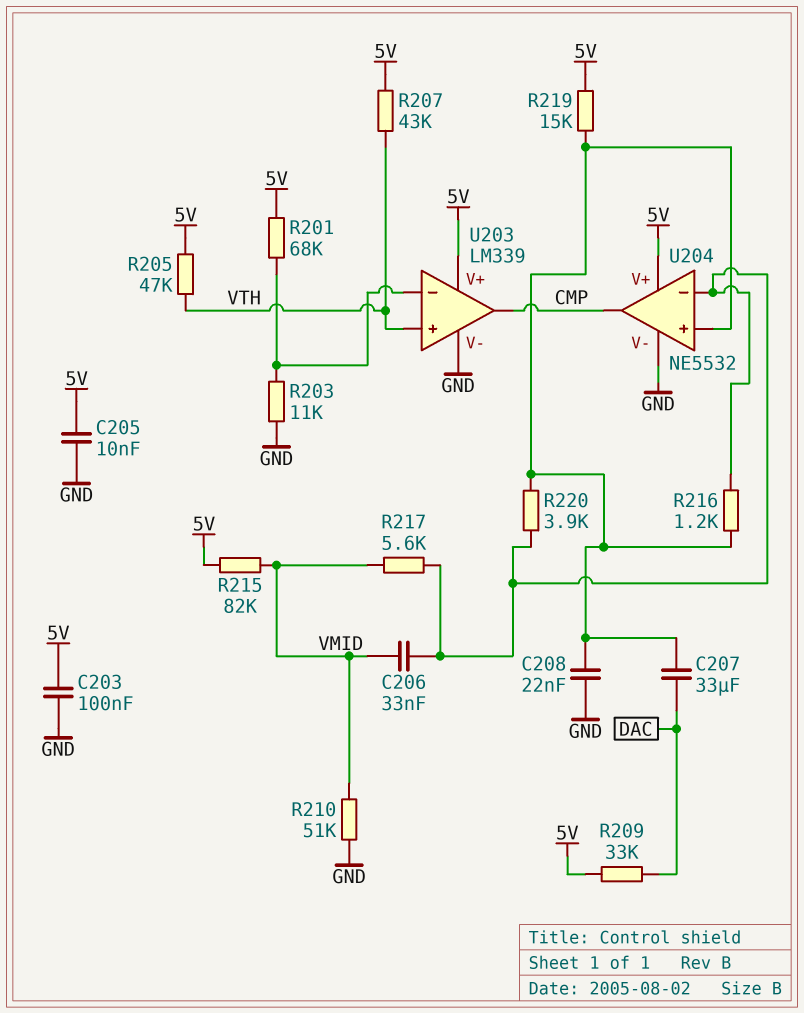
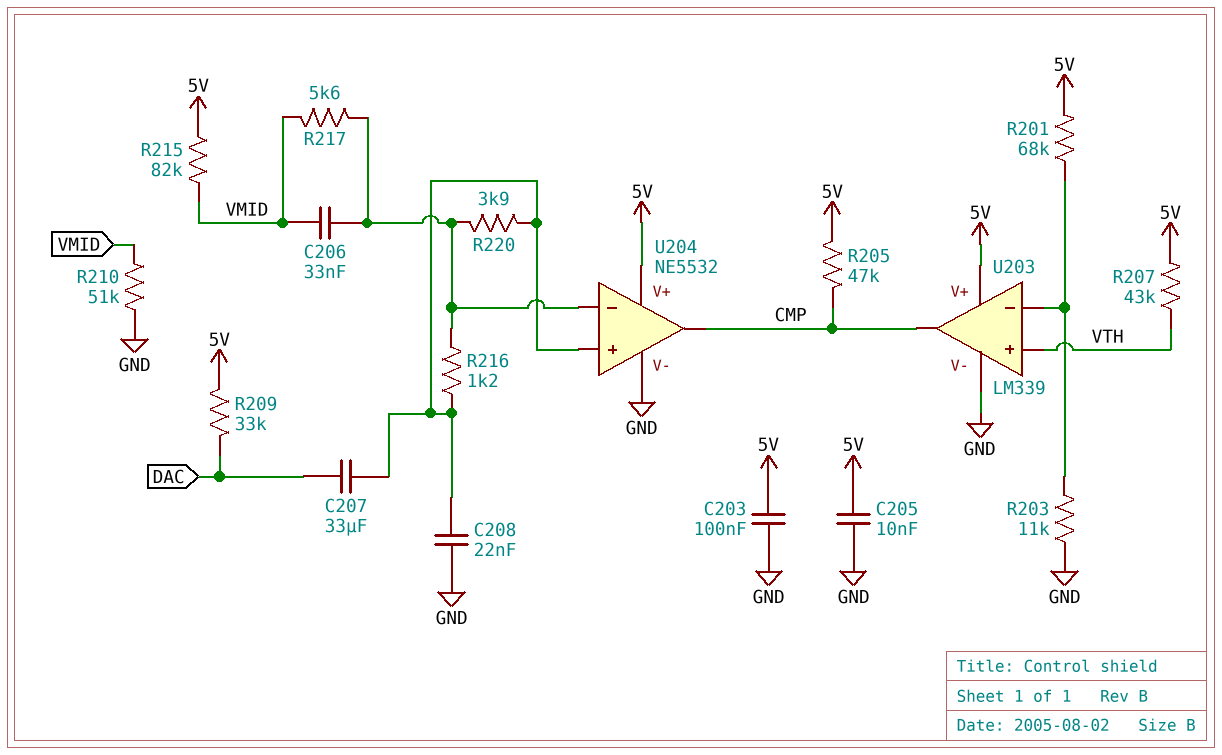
R205: 47k (5V, VTH) -> 47k (5V, CMP)
R219: 15k (5V, U204/in+) -> none

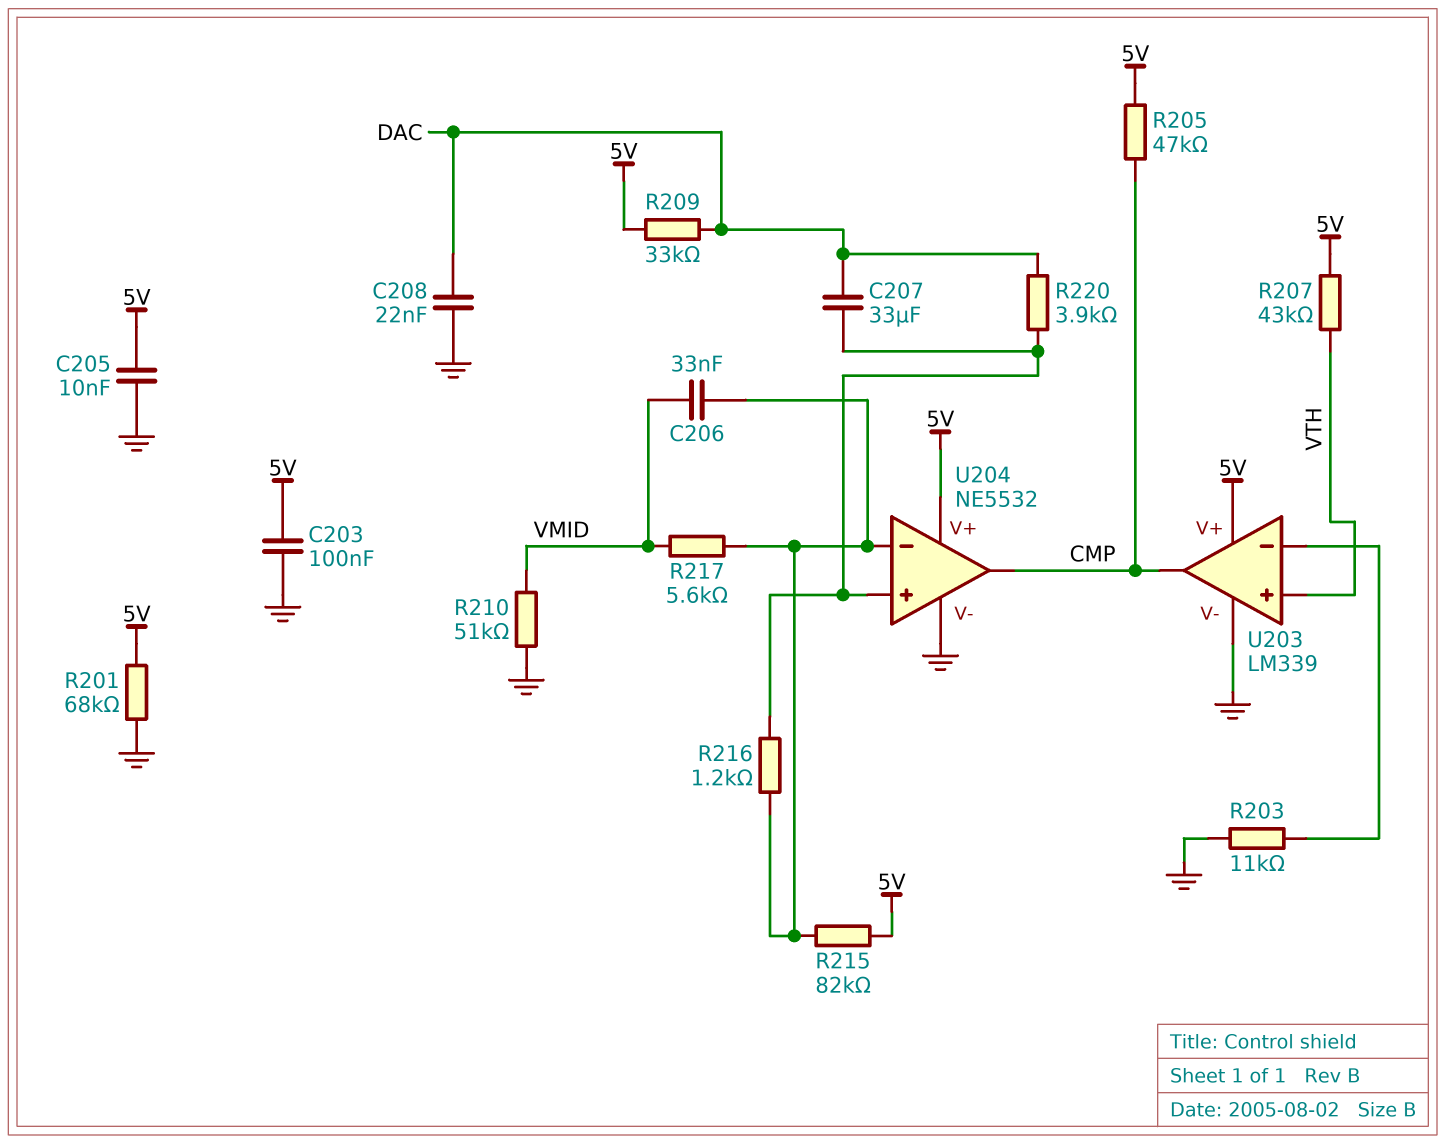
C208: 22nF (GND, U204/in+) -> 22nF (DAC, GND)
R201: 68k (5V, U203/in-) -> 68k (5V, GND)
R215: 82k (5V, VMID) -> 82k (5V, U204/in-)
R220: 3.9k (U204/in+, U204/in-) -> 3.9k (DAC, U204/in+)

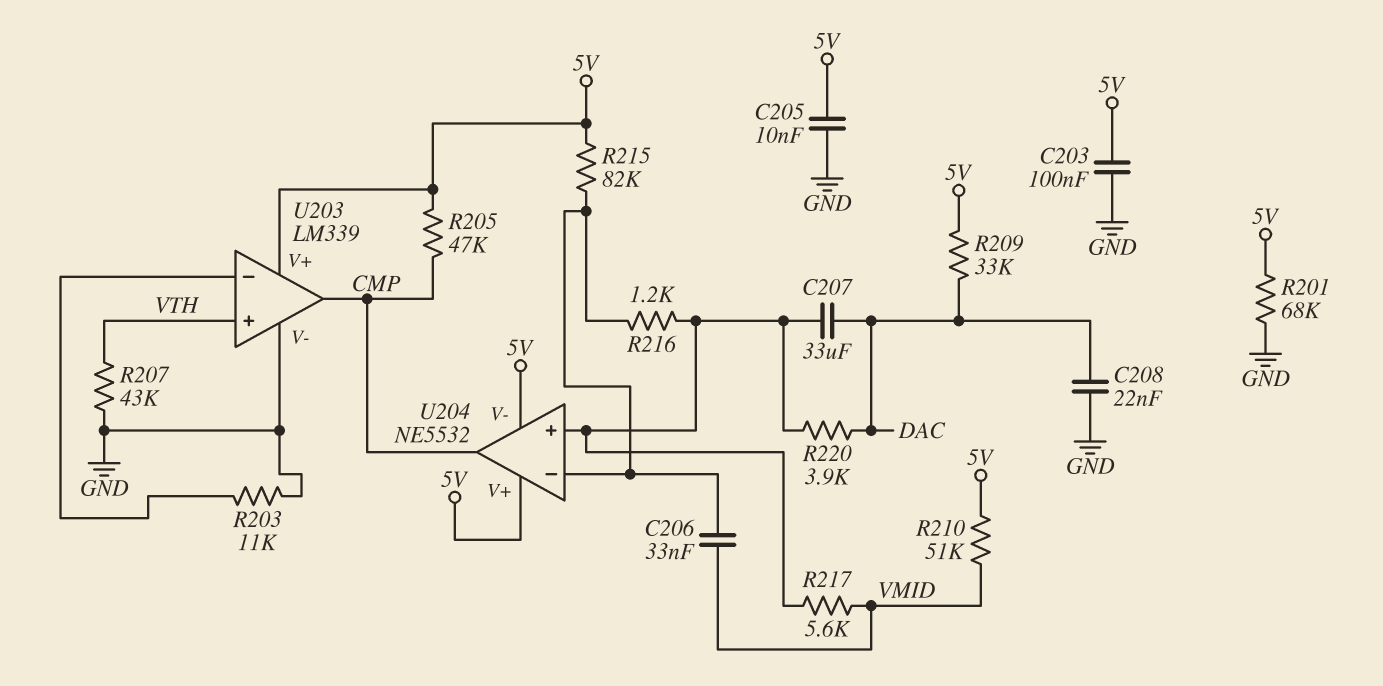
R207: 43k (5V, VTH) -> 43k (GND, VTH)
R210: 51k (GND, VMID) -> 51k (5V, VMID)
R217: 5.6k (U204/in-, VMID) -> 5.6k (U204/in+, VMID)
U204 pin V-: GND -> 5V

